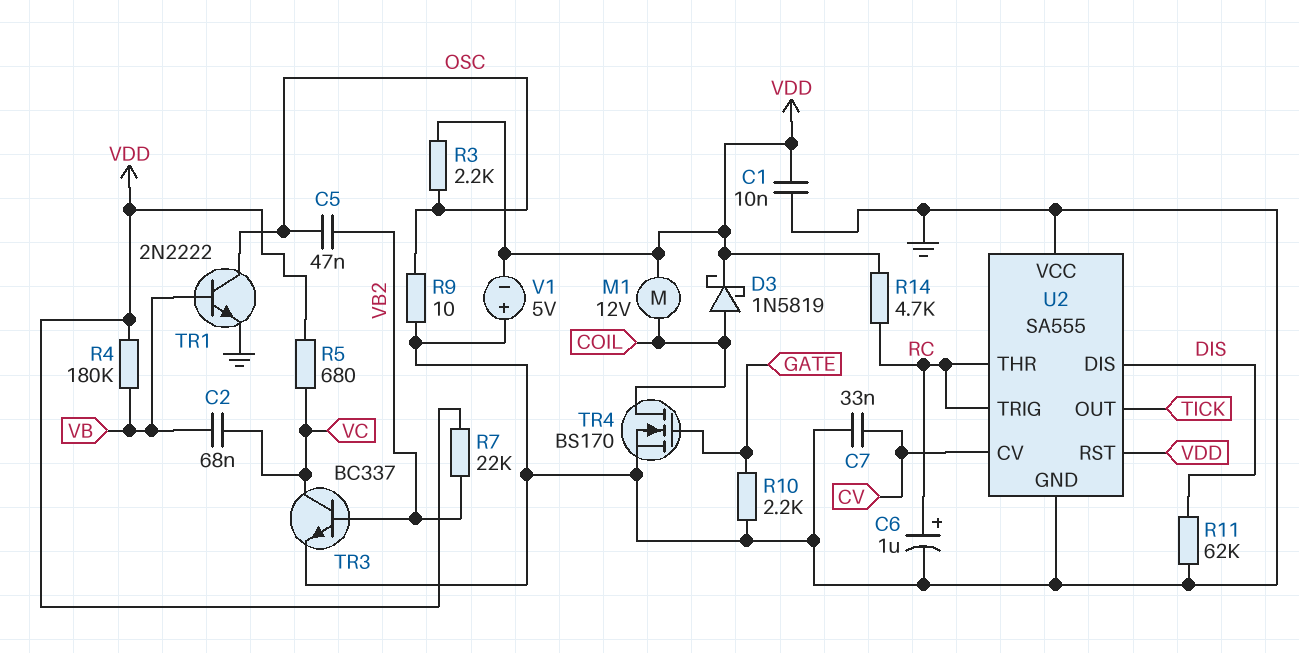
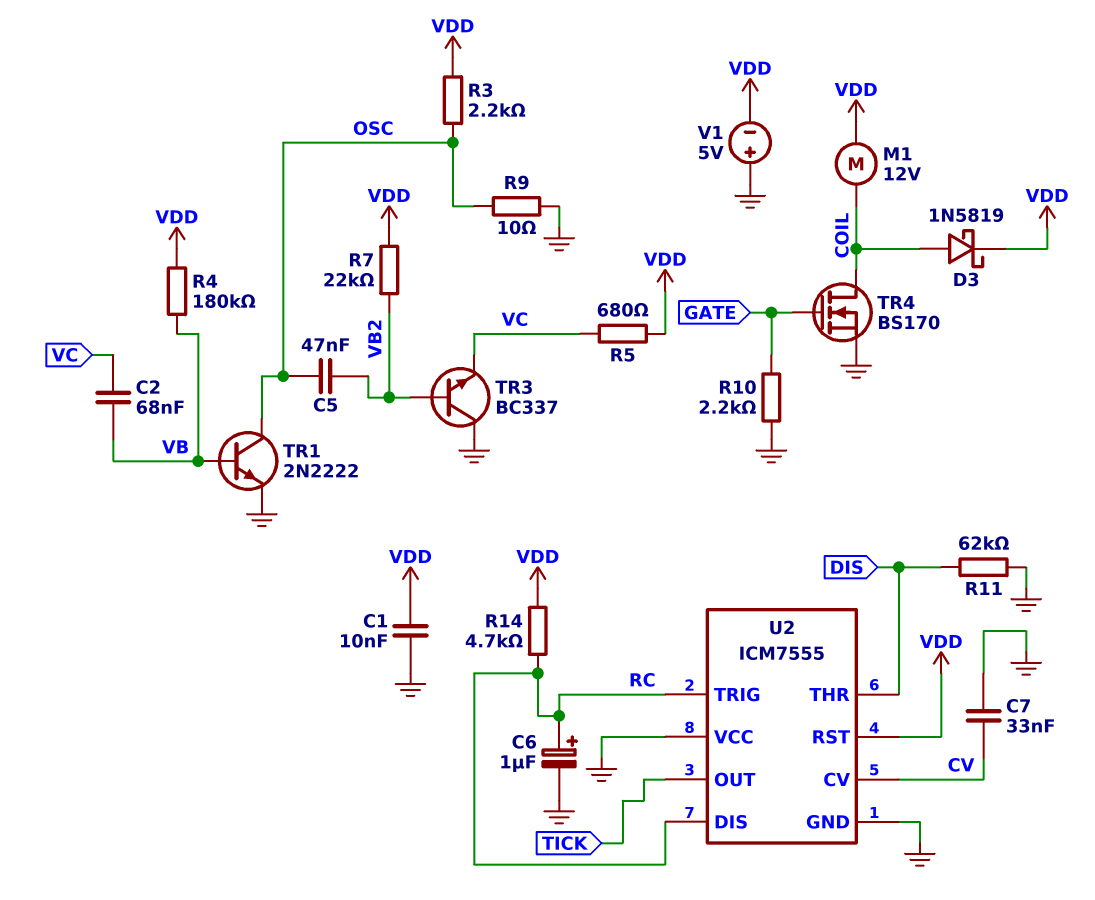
TR3: NPN BC337 (B VB2, C VC, E GND) -> NPN BC337 (B VB2, C GND, E VC)
U2: SA555 -> ICM7555
U2 pin DIS: DIS -> RC
U2 pin THR: RC -> DIS

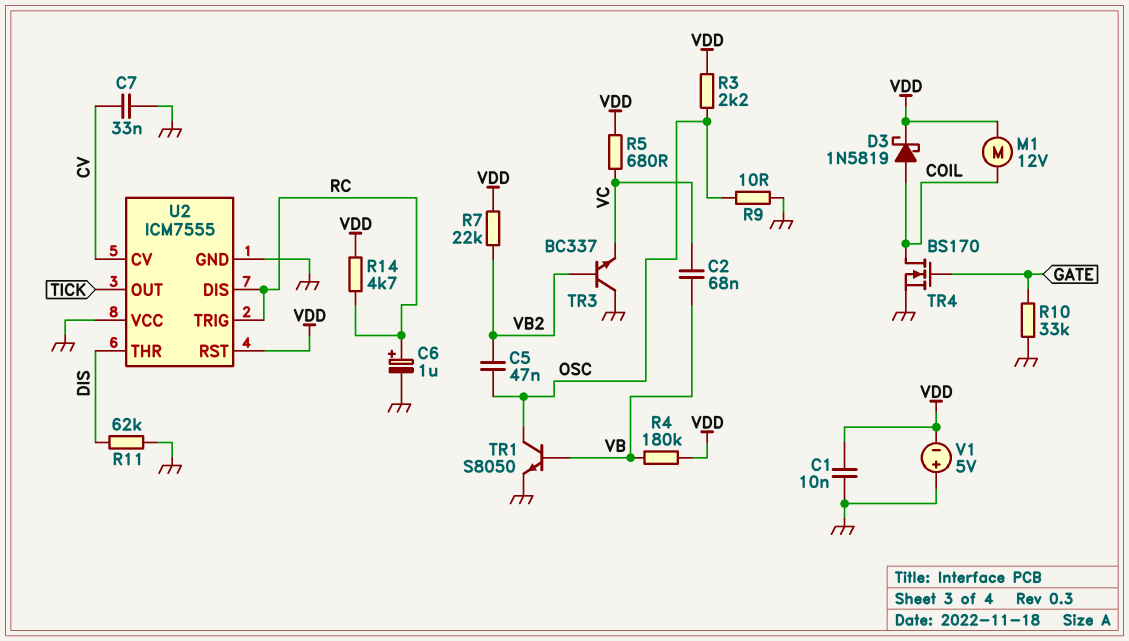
R10: 2.2k (GATE, GND) -> 33k (GATE, GND)
TR1: NPN 2N2222 (B VB, C OSC, E GND) -> NPN S8050 (B VB, C OSC, E GND)

